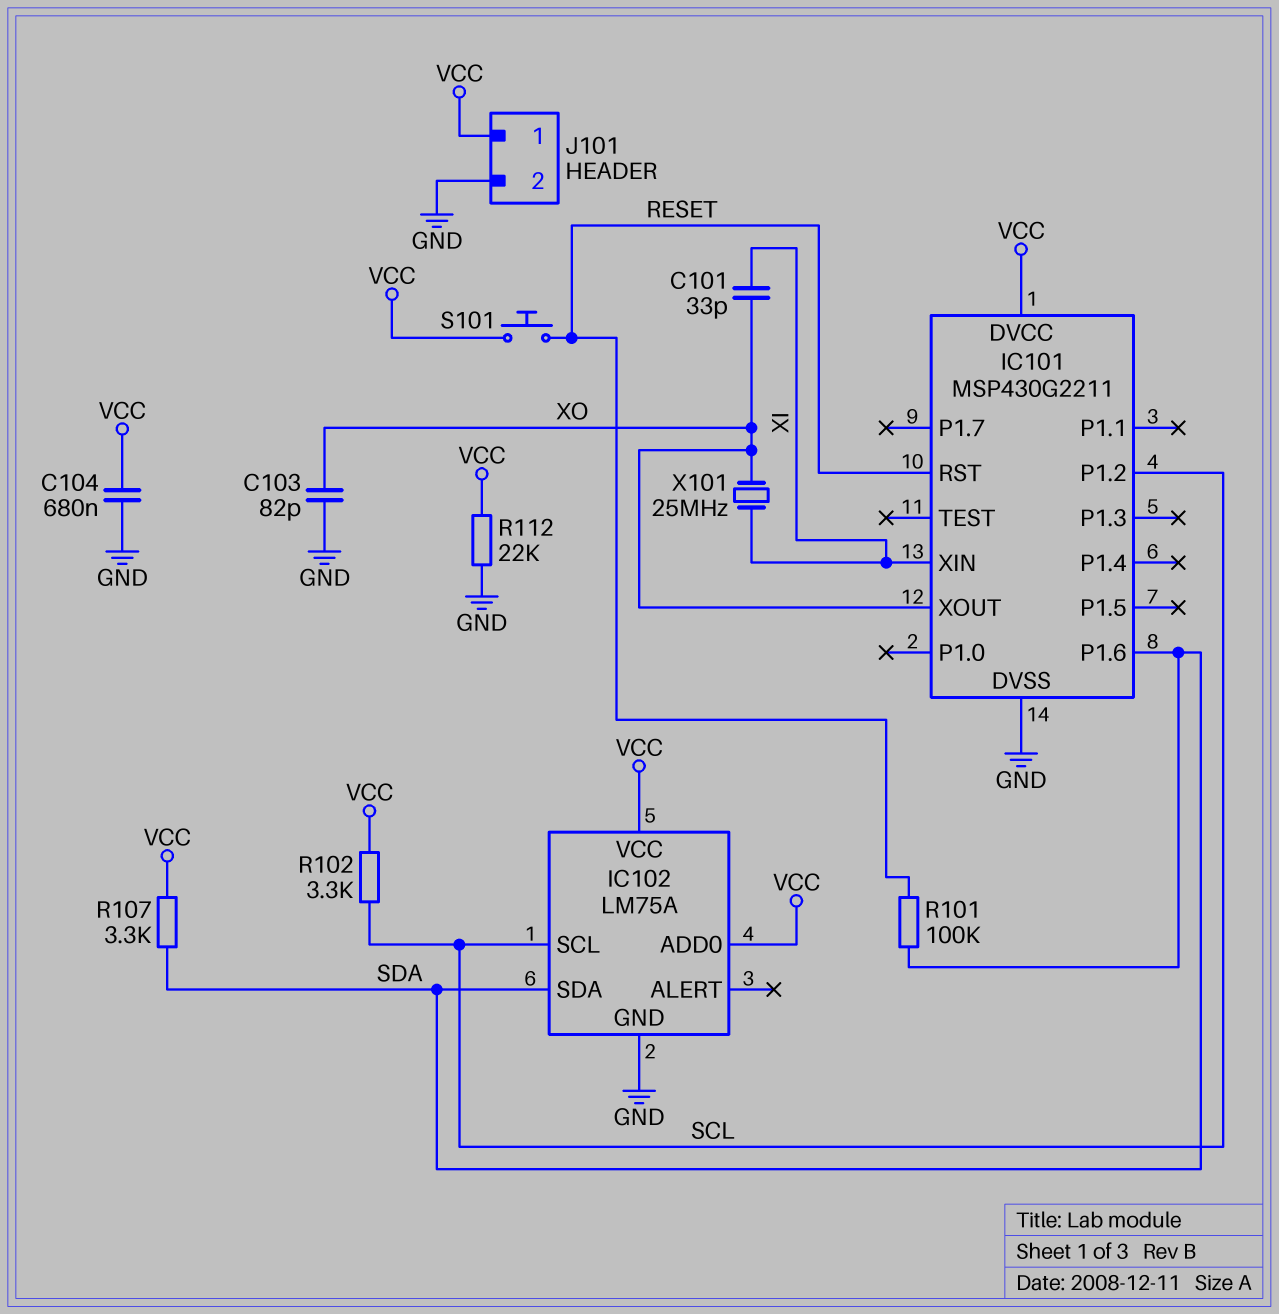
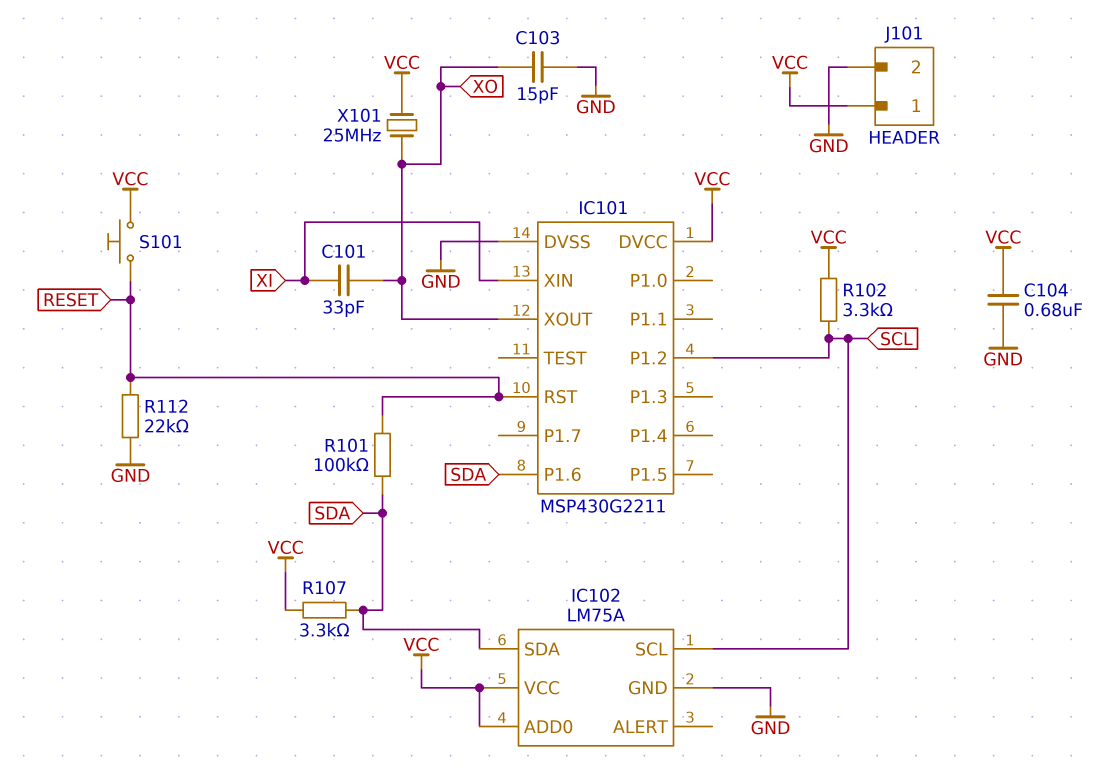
C103: 82pF (GND, XO) -> 15pF (GND, XO)
R112: 22k (GND, VCC) -> 22k (GND, RESET)
X101: 25MHz (XI, XO) -> 25MHz (VCC, XO)

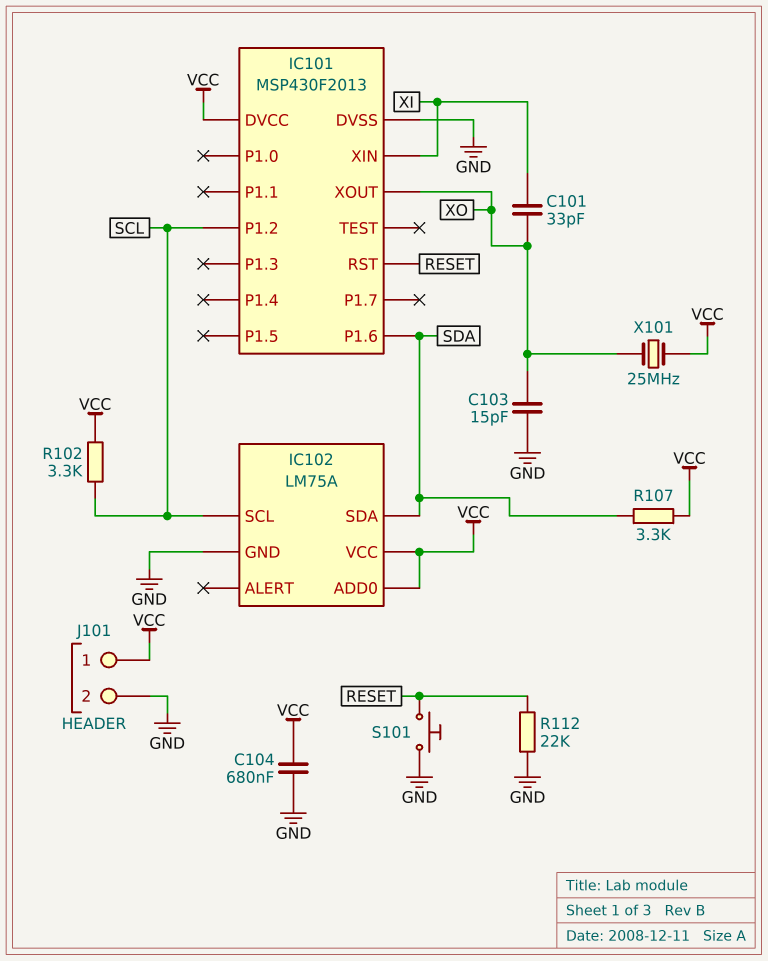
IC101: MSP430G2211 -> MSP430F2013
R101: 100k (RESET, SDA) -> none
S101: button (RESET, VCC) -> button (GND, RESET)

